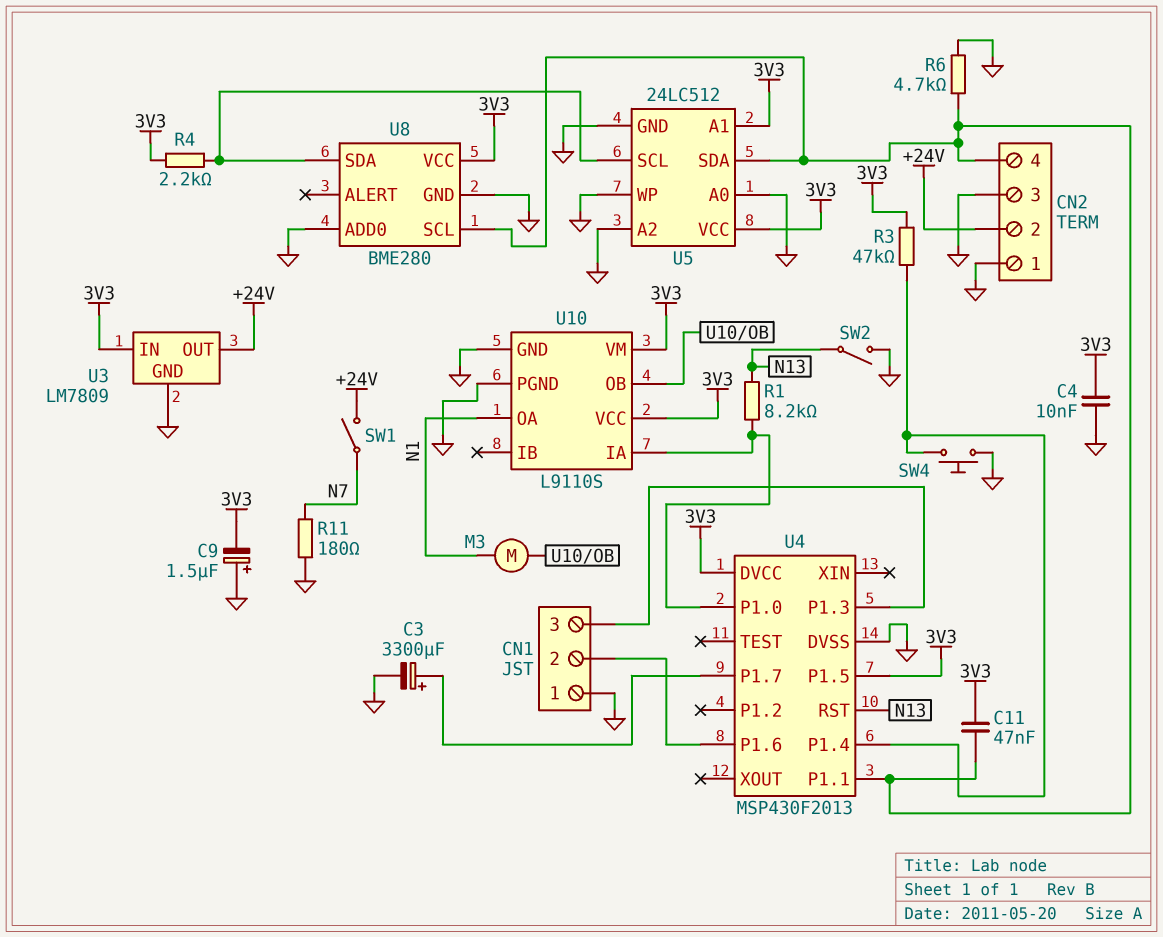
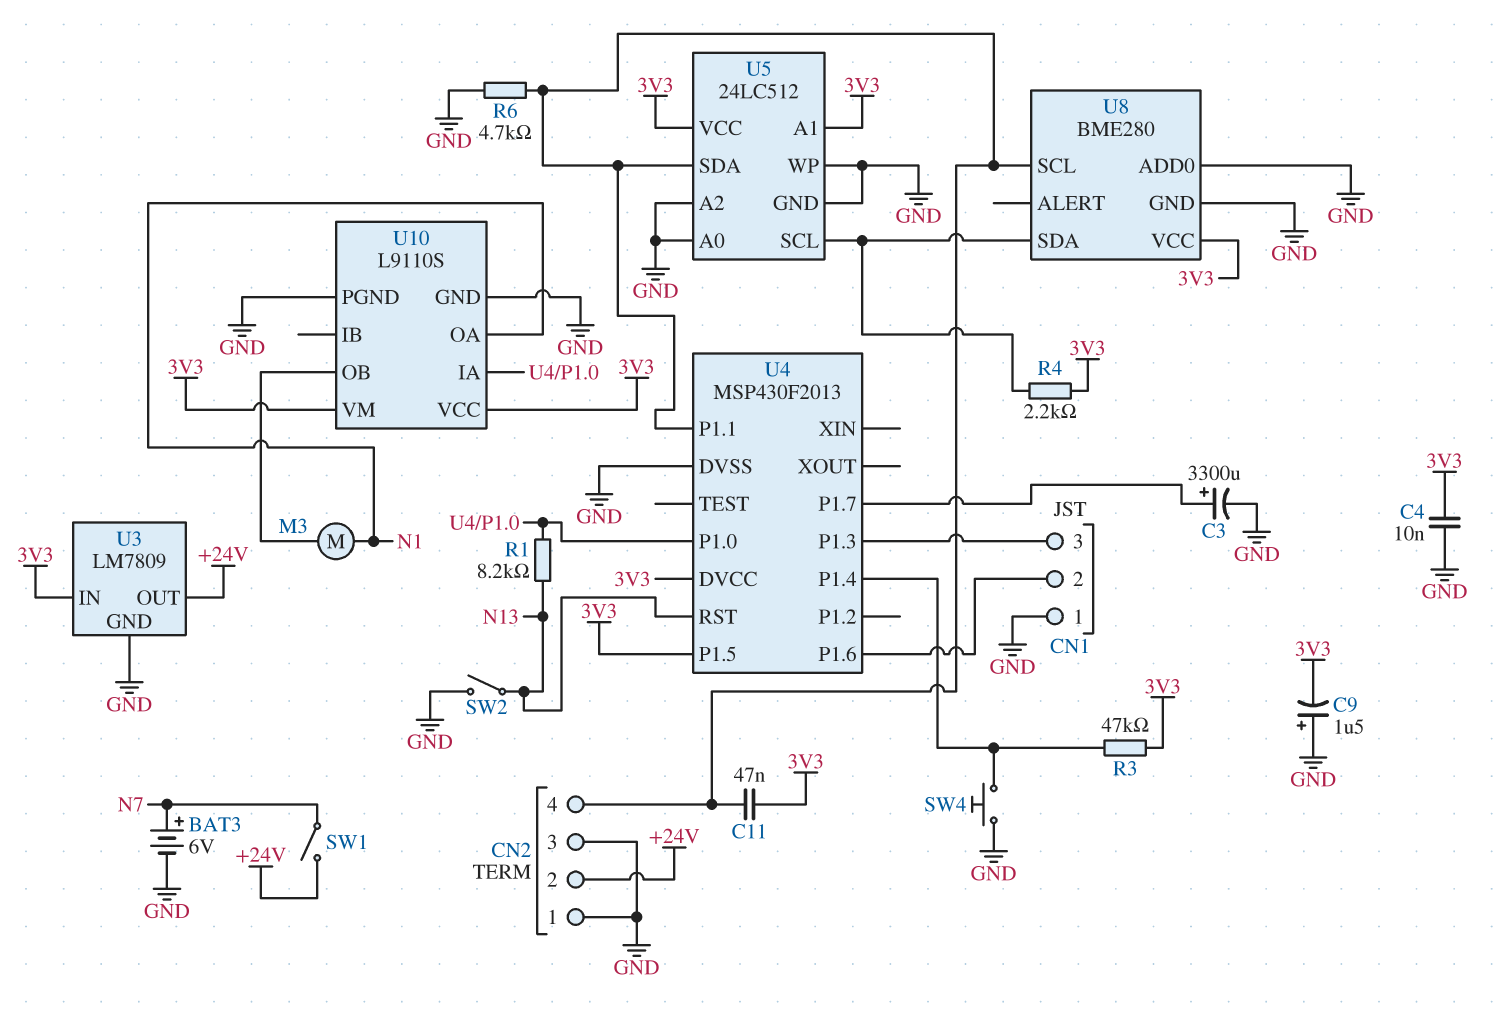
BAT3: none -> 6V (plus N7, minus GND)
R11: 180 (GND, N7) -> none

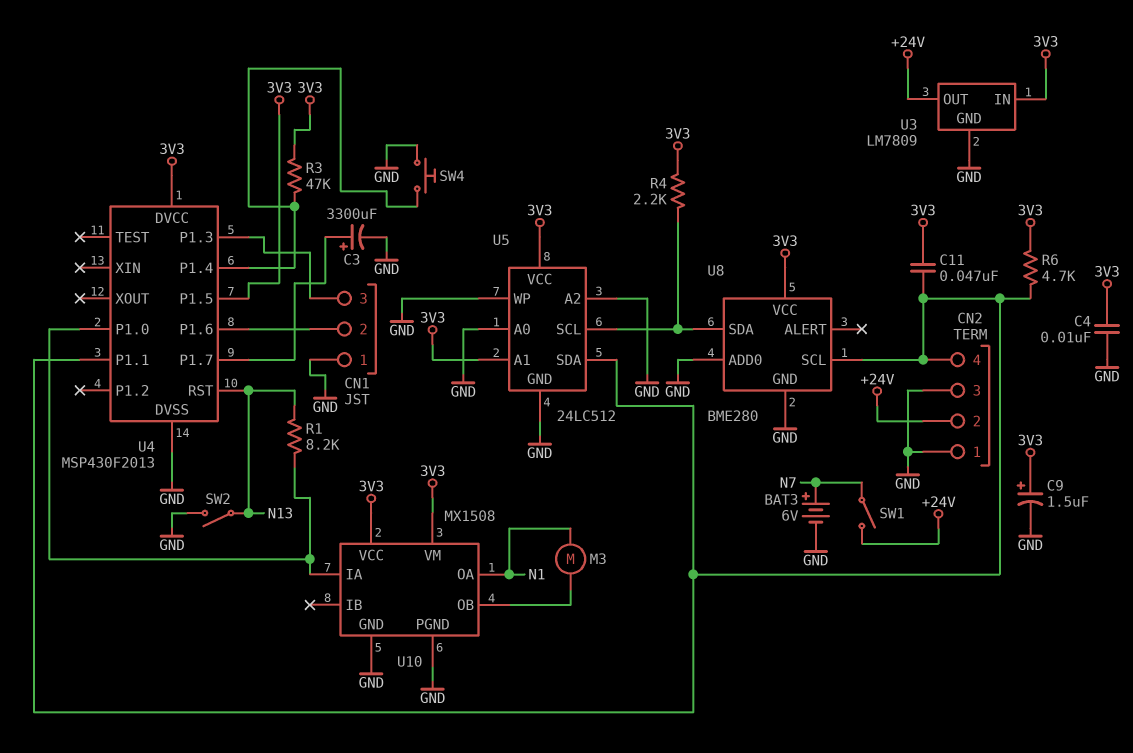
C9: 1.5uF (plus GND, minus 3V3) -> 1.5uF (plus 3V3, minus GND)
R6: 4.7k (CN2/4, GND) -> 4.7k (3V3, CN2/4)
U10: L9110S -> MX1508

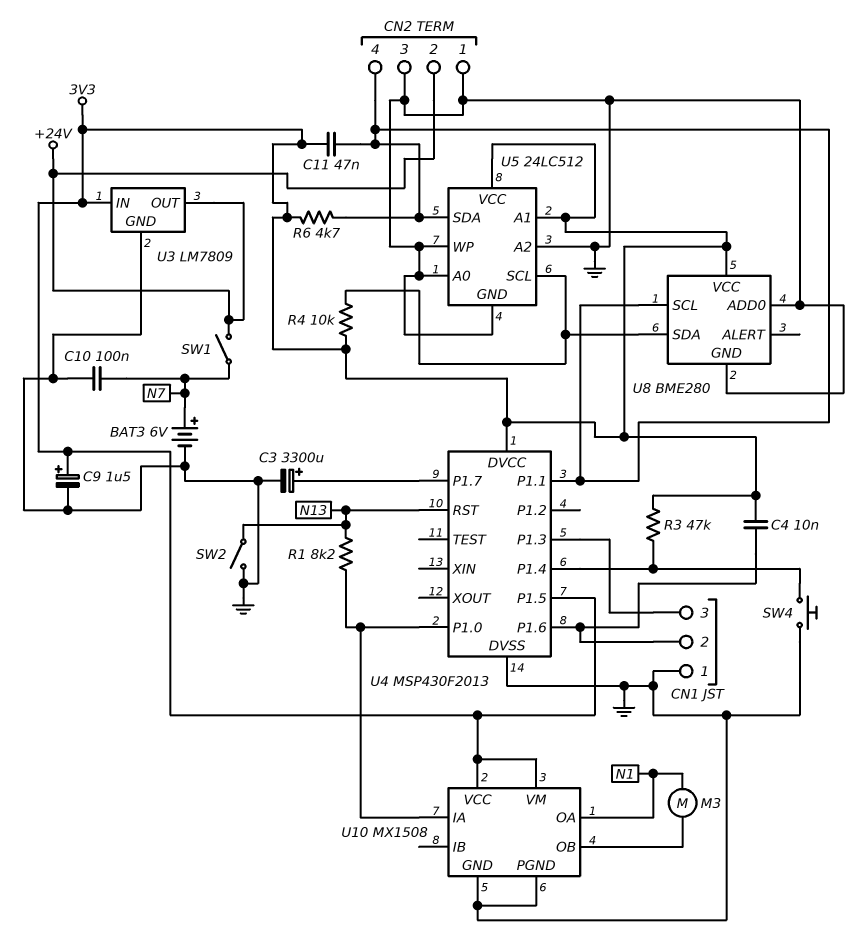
C4: 10nF (3V3, GND) -> 10nF (3V3, CN1/2)
C10: none -> 100nF (GND, N7)
R4: 2.2k (3V3, U5/SCL) -> 10k (3V3, U5/SCL)

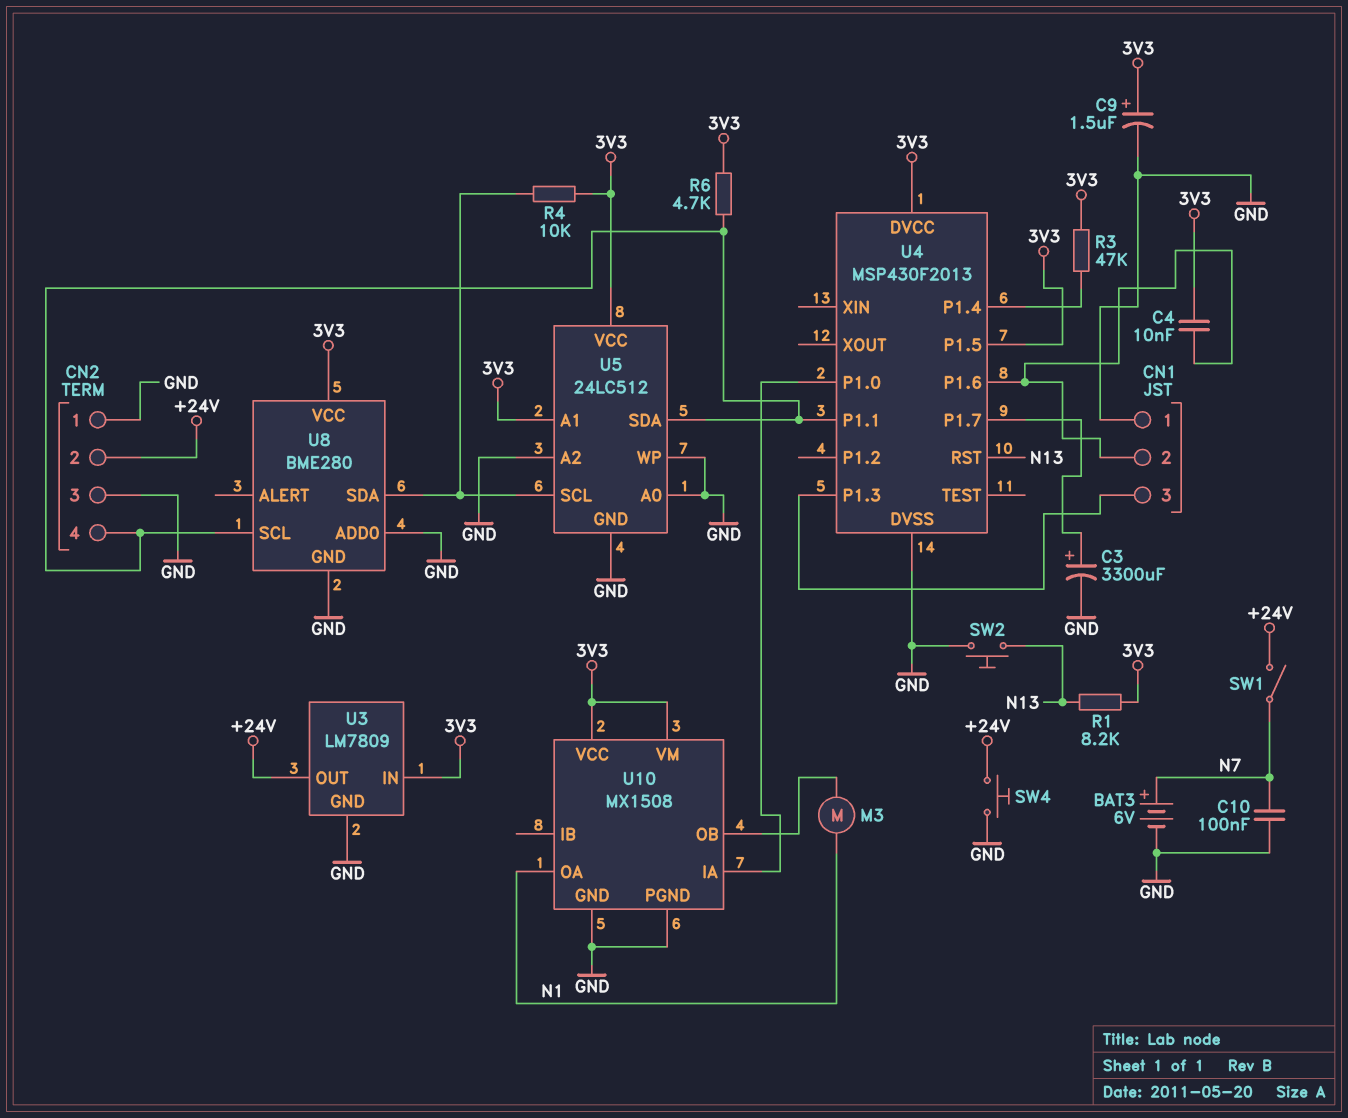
C11: 47nF (3V3, CN2/4) -> none
R1: 8.2k (N13, U4/P1.0) -> 8.2k (3V3, N13)
SW2: switch (GND, N13) -> button (GND, N13)
SW4: button (GND, U4/P1.4) -> button (+24V, GND)

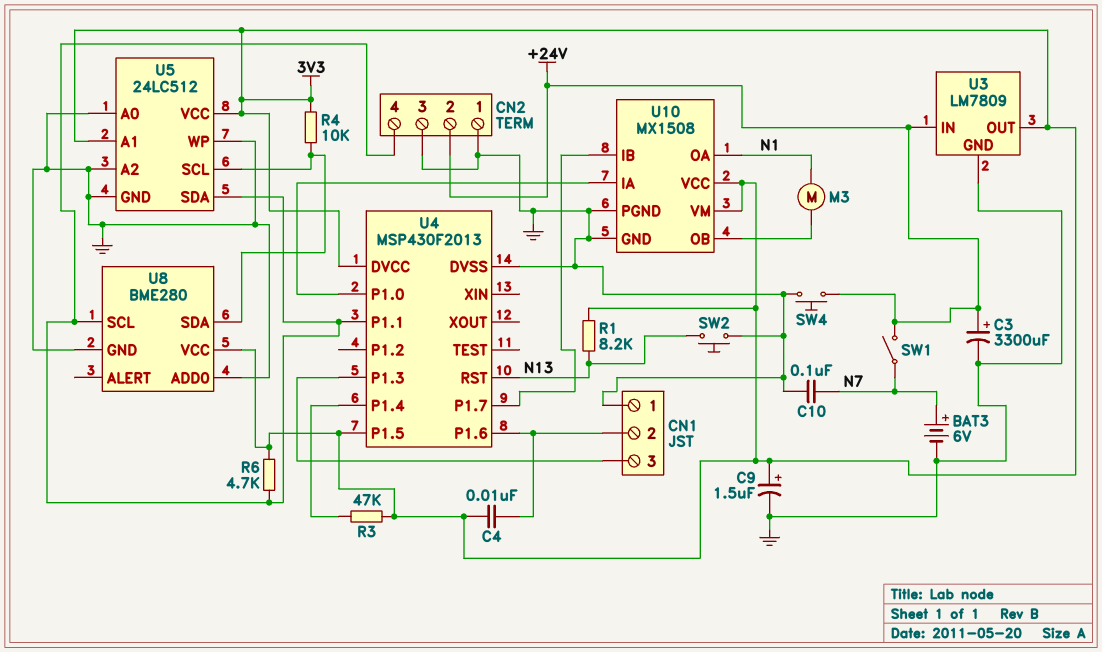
C3: 3300uF (plus U4/P1.7, minus GND) -> 3300uF (plus +24V, minus GND)
U3 pin IN: 3V3 -> +24V
U3 pin OUT: +24V -> 3V3
U10 pin IB: none -> U4/P1.7

